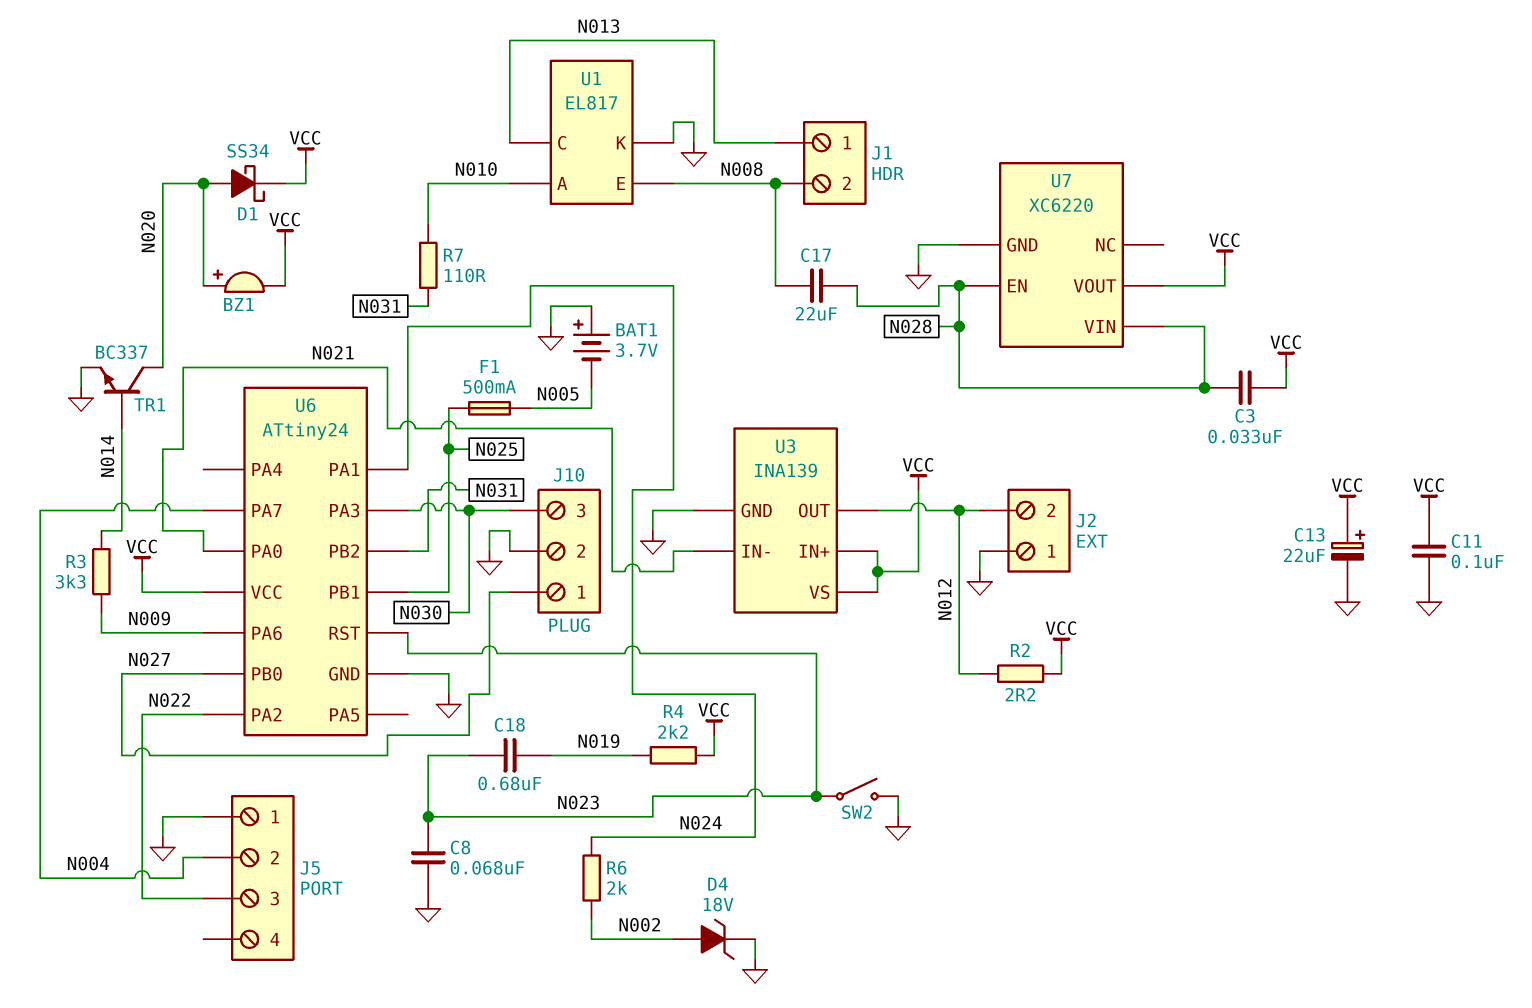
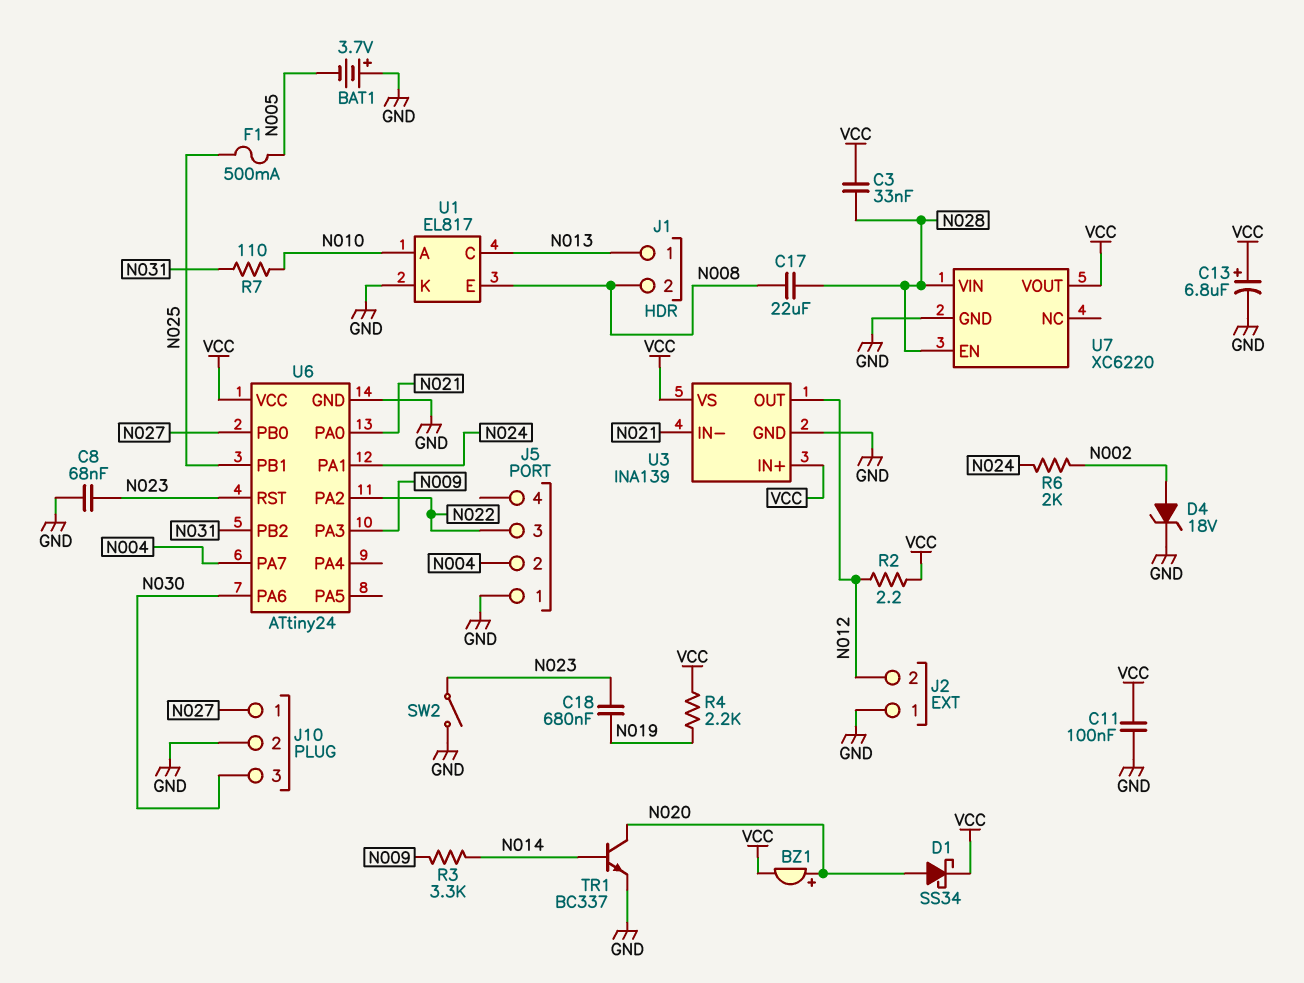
C13: 22uF (plus VCC, minus GND) -> 6.8uF (plus VCC, minus GND)
U6 pin PA3: N030 -> N009
U6 pin PA6: N009 -> N030

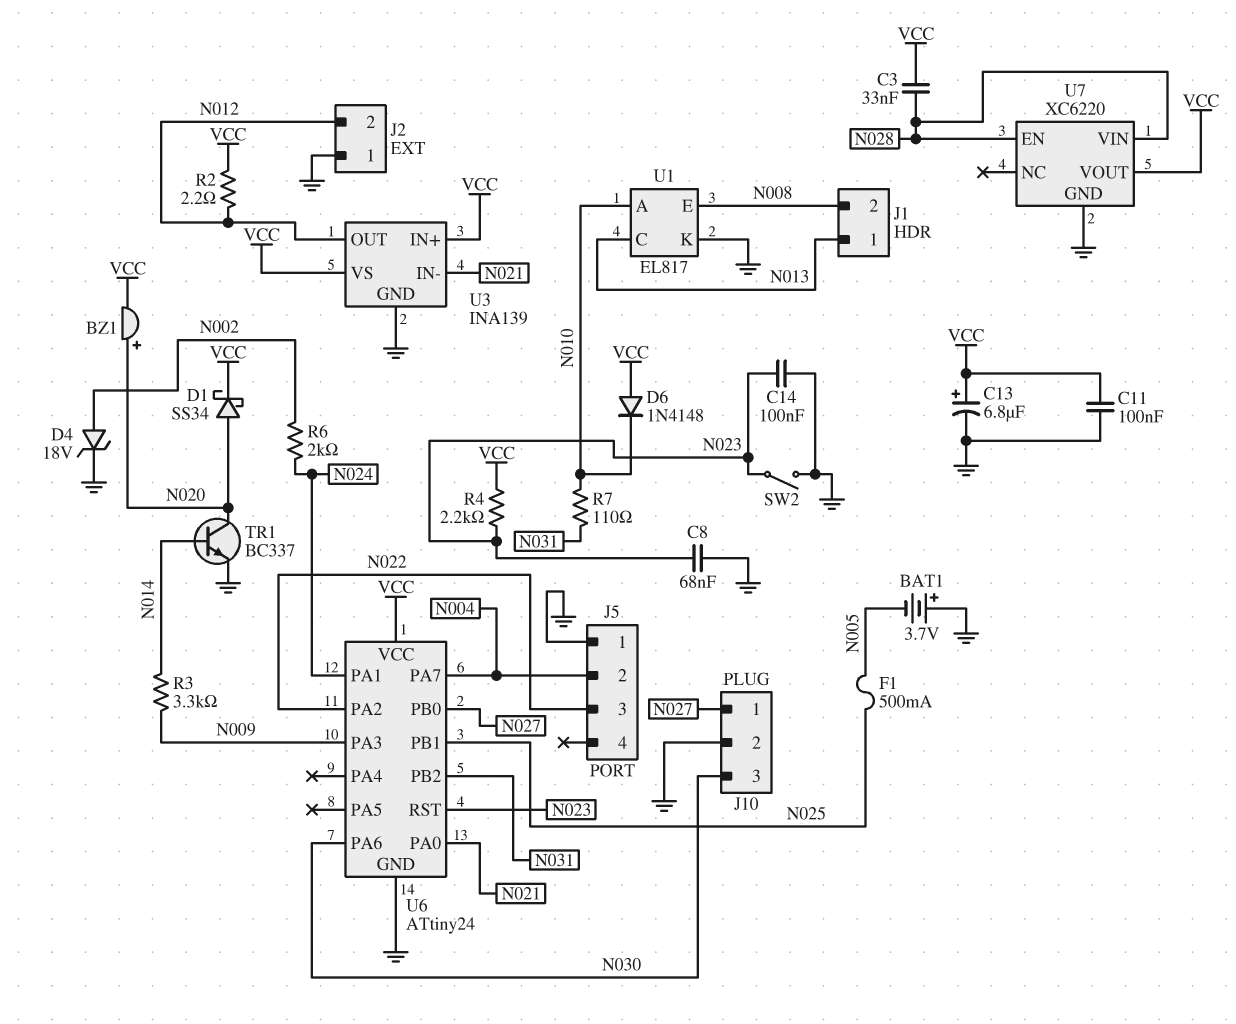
C14: none -> 100nF (GND, N023)
C17: 22uF (N008, N028) -> none
C18: 680nF (N019, N023) -> none
D6: none -> diode 1N4148 (A VCC, K N010)
R4: 2.2k (N019, VCC) -> 2.2k (N023, VCC)

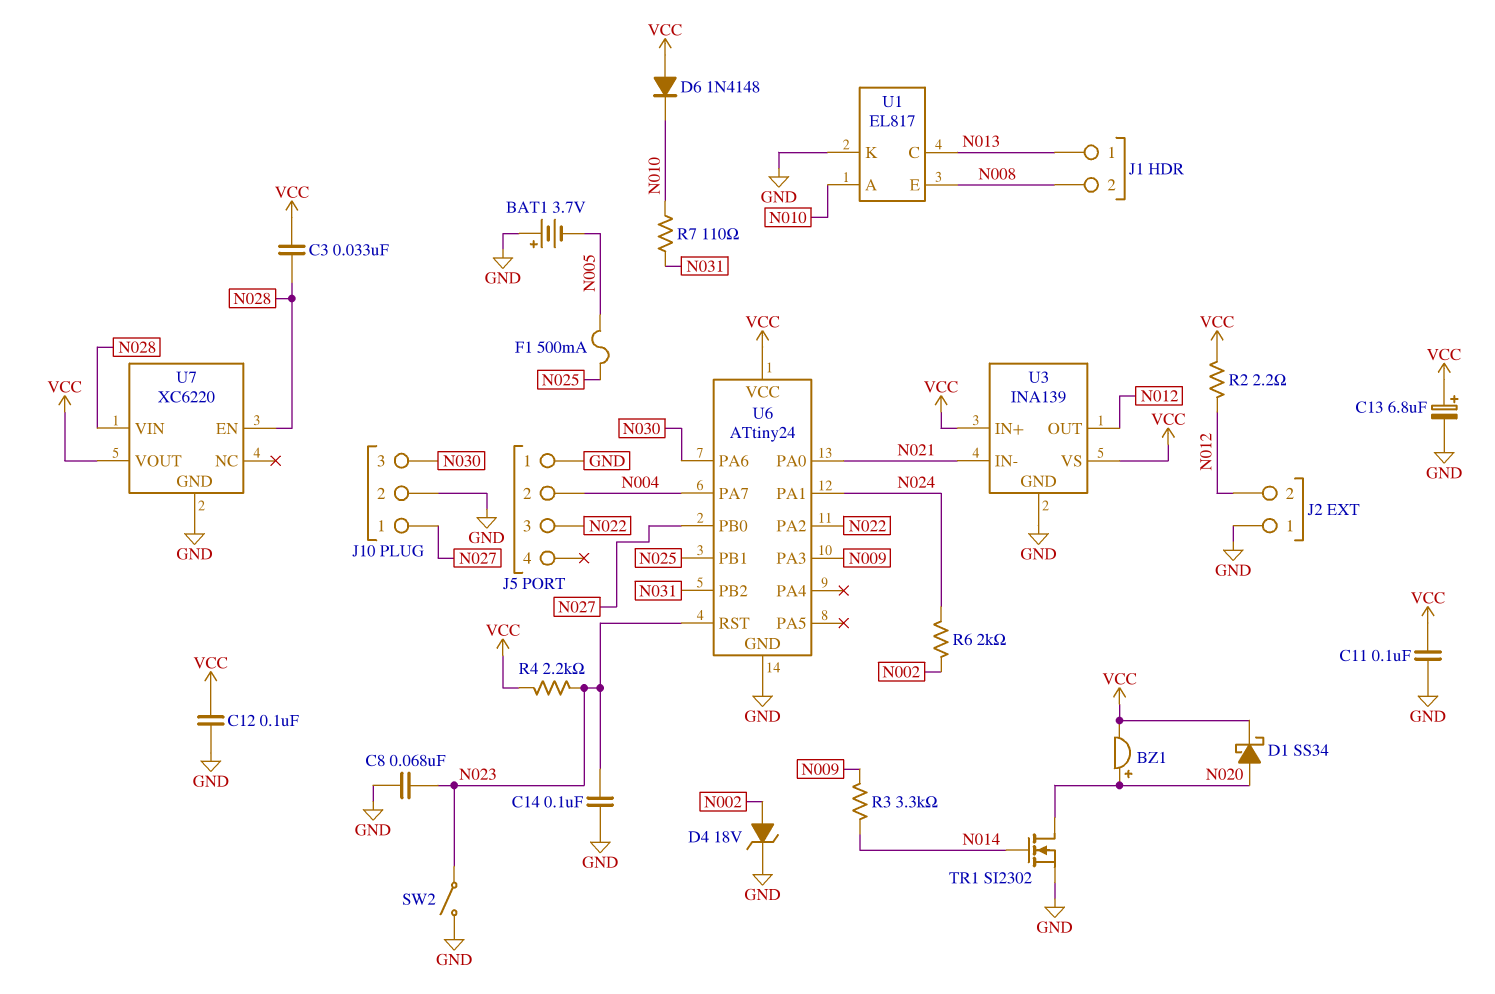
C12: none -> 100nF (GND, VCC)
TR1: NPN BC337 (B N014, C N020, E GND) -> NMOS SI2302 (G N014, D N020, S GND)

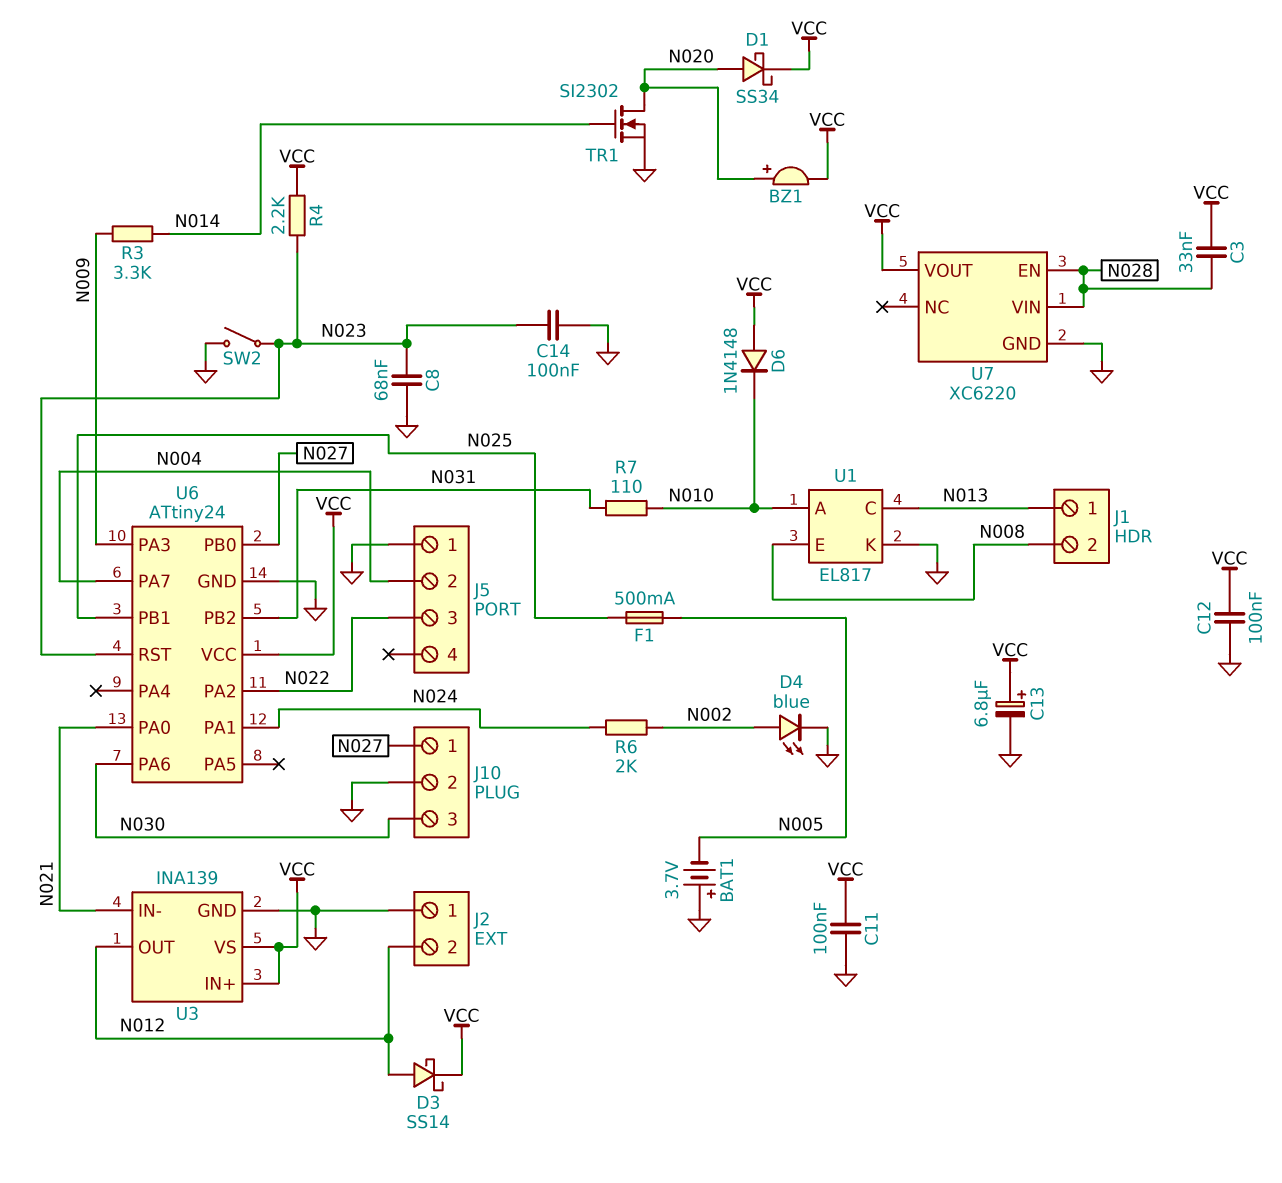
D3: none -> schottky SS14 (A N012, K VCC)
D4: zener 18V (A N002, K GND) -> LED blue (A N002, K GND)
R2: 2.2 (N012, VCC) -> none

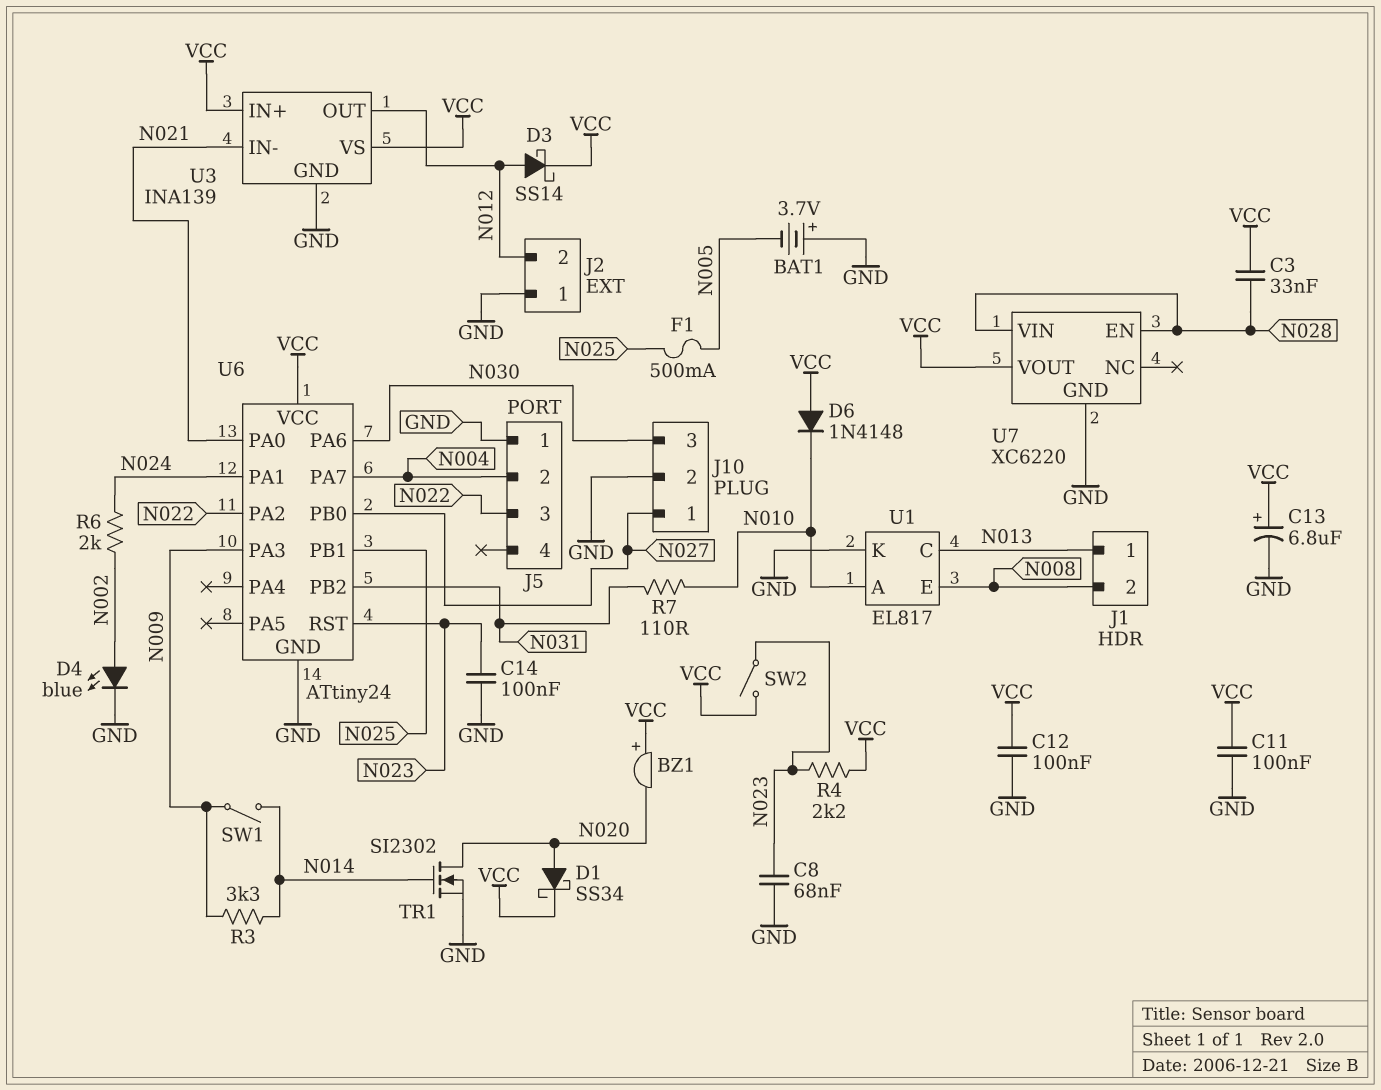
BZ1: buzzer (plus N020, minus VCC) -> buzzer (plus VCC, minus N020)
SW1: none -> switch (N009, N014)
SW2: switch (GND, N023) -> switch (N023, VCC)

